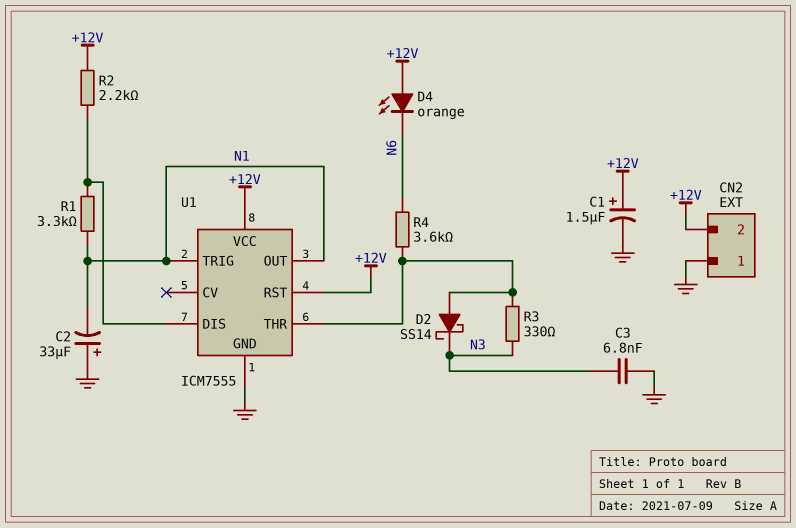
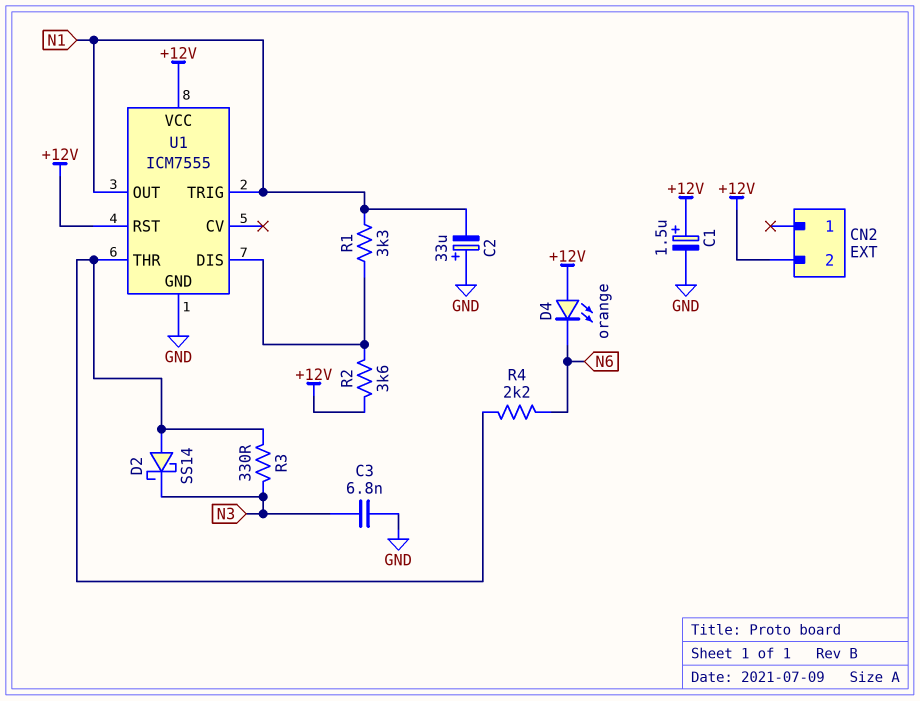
CN2 pin 1: GND -> none
R2: 2.2k (+12V, U1/DIS) -> 3.6k (+12V, U1/DIS)
R4: 3.6k (N6, U1/THR) -> 2.2k (N6, U1/THR)

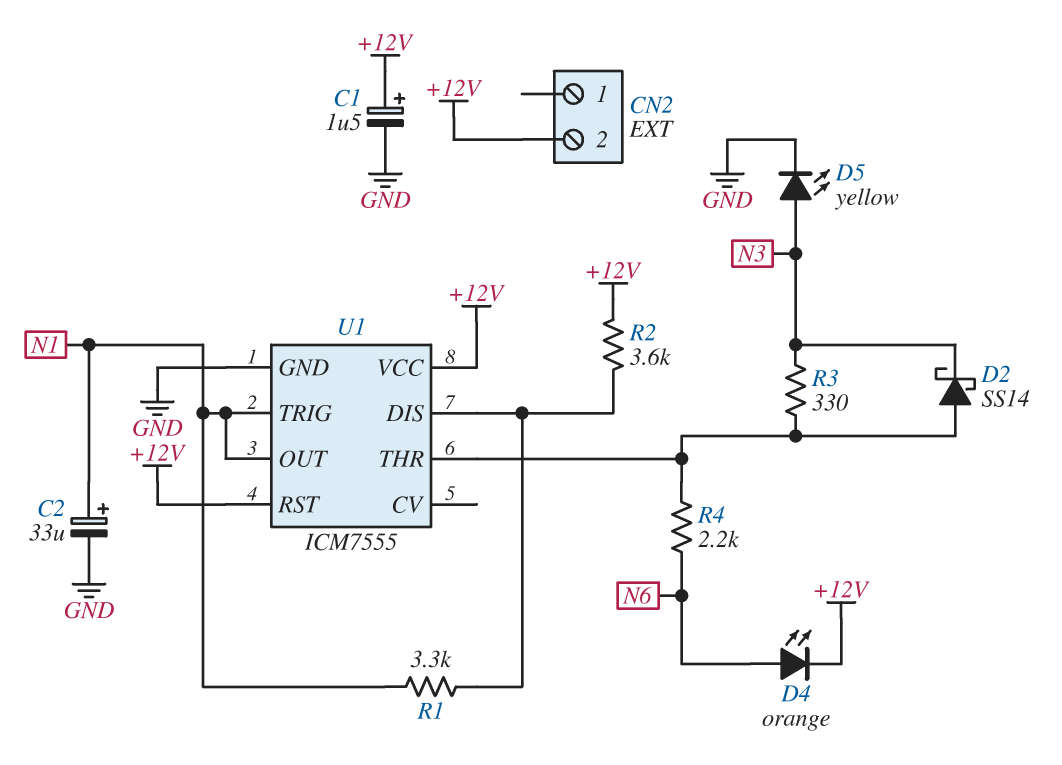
C2: 33uF (plus GND, minus N1) -> 33uF (plus N1, minus GND)
C3: 6.8nF (GND, N3) -> none
D4: LED orange (A +12V, K N6) -> LED orange (A N6, K +12V)
D5: none -> LED yellow (A N3, K GND)

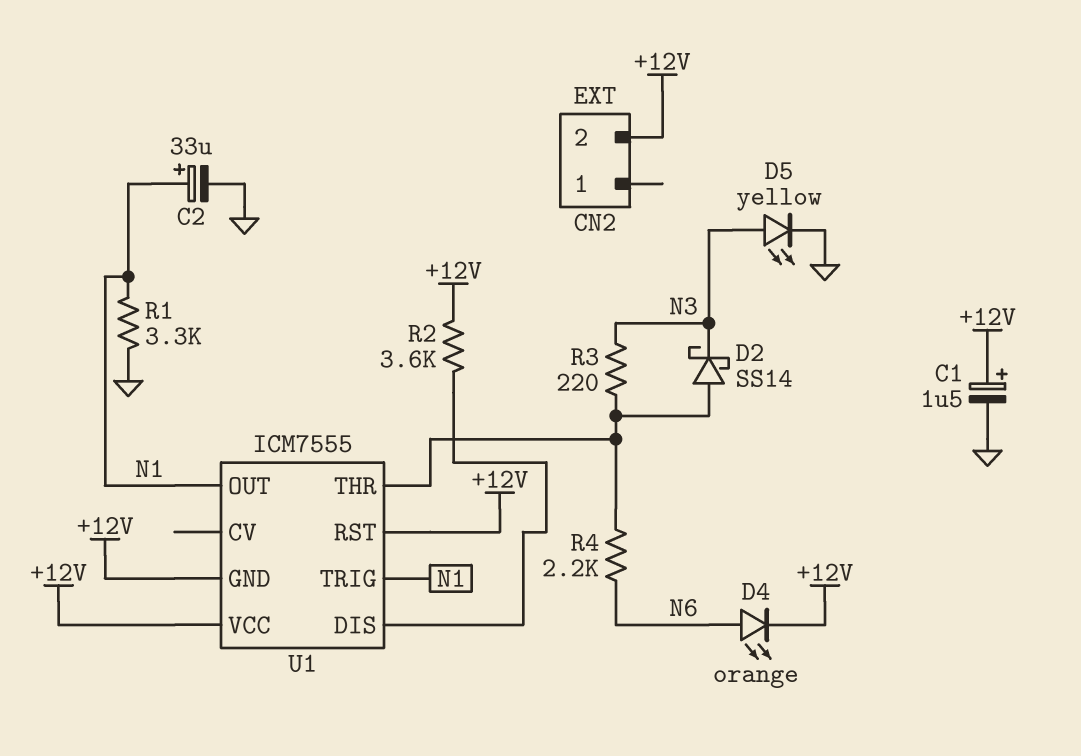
R1: 3.3k (N1, U1/DIS) -> 3.3k (GND, N1)
R3: 330 (N3, U1/THR) -> 220 (N3, U1/THR)
U1 pin GND: GND -> +12V

